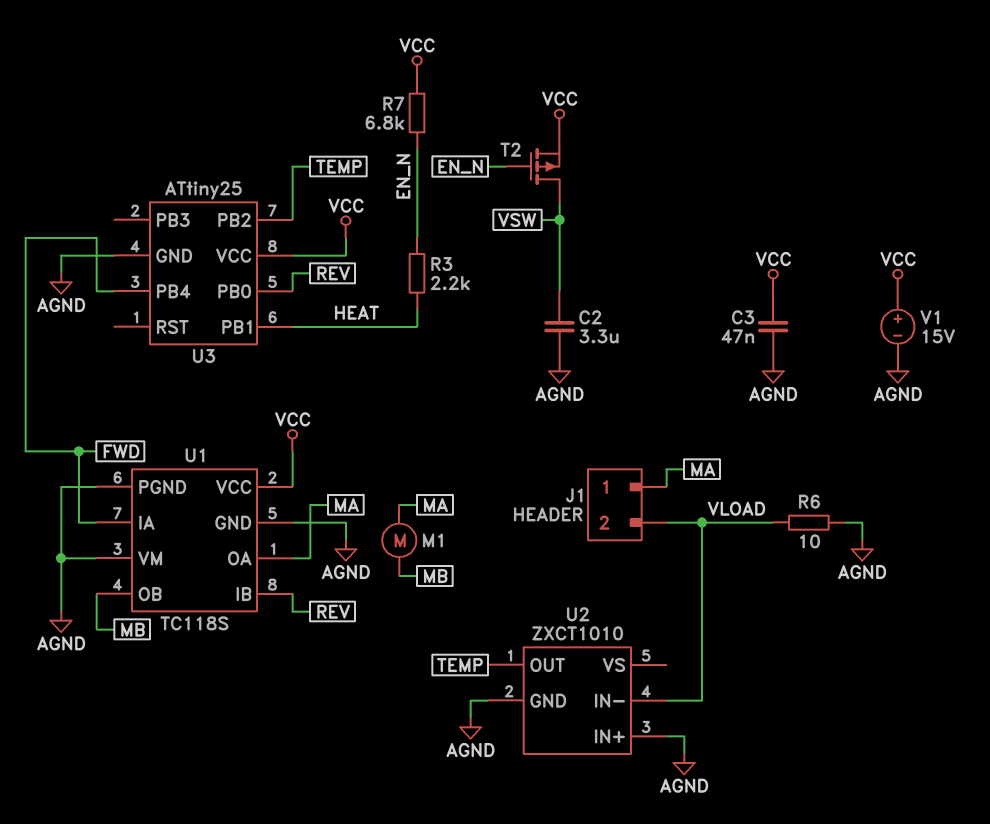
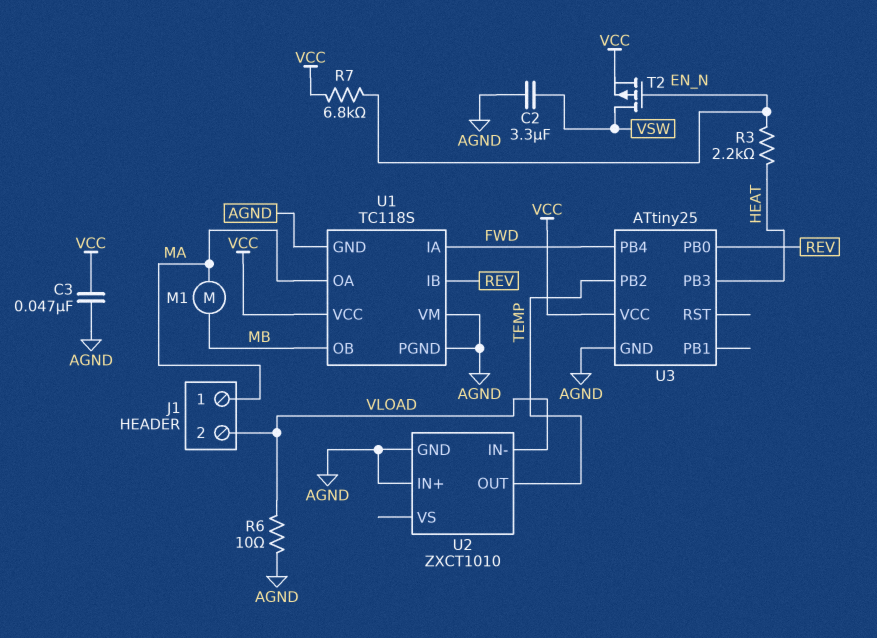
U3 pin PB1: HEAT -> none
U3 pin PB3: none -> HEAT
V1: 15V (plus VCC, minus AGND) -> none

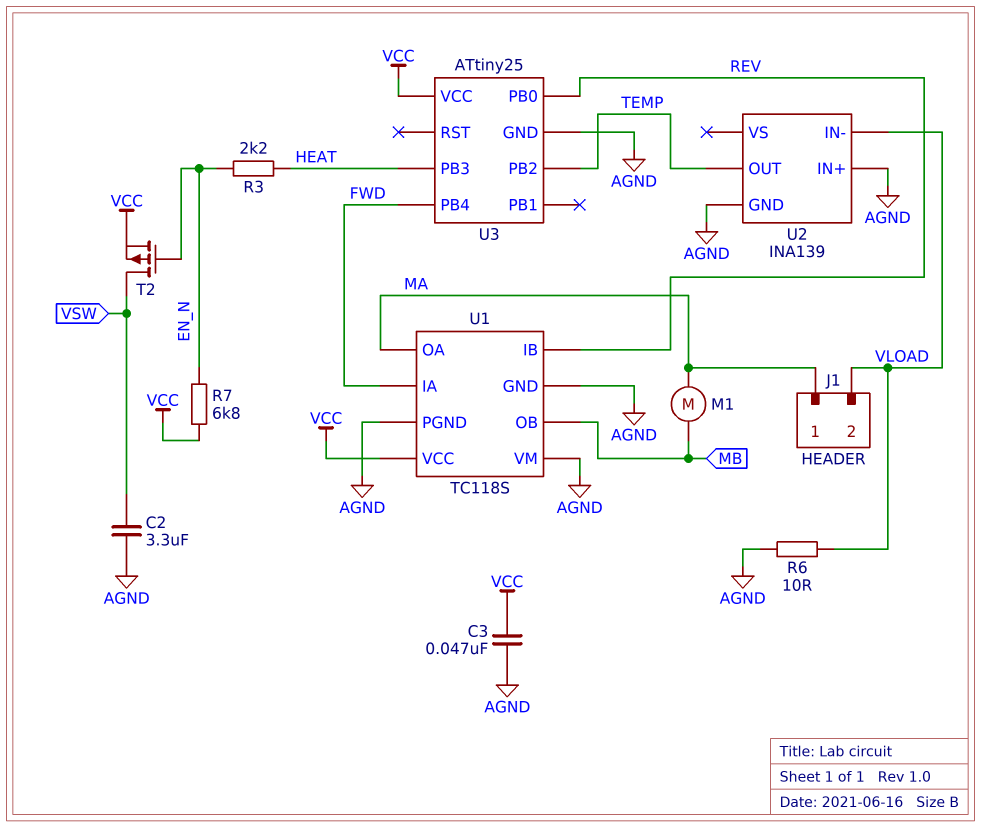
U2: ZXCT1010 -> INA139

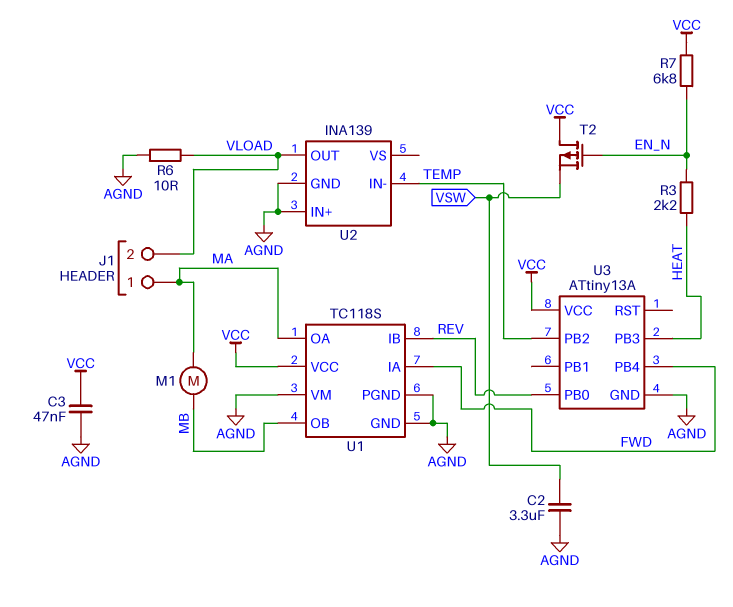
T2: PMOS (G EN_N, D VSW, S VCC) -> PMOS (G EN_N, D VCC, S VSW)
U2 pin IN-: VLOAD -> TEMP
U2 pin OUT: TEMP -> VLOAD
U3: ATtiny25 -> ATtiny13A

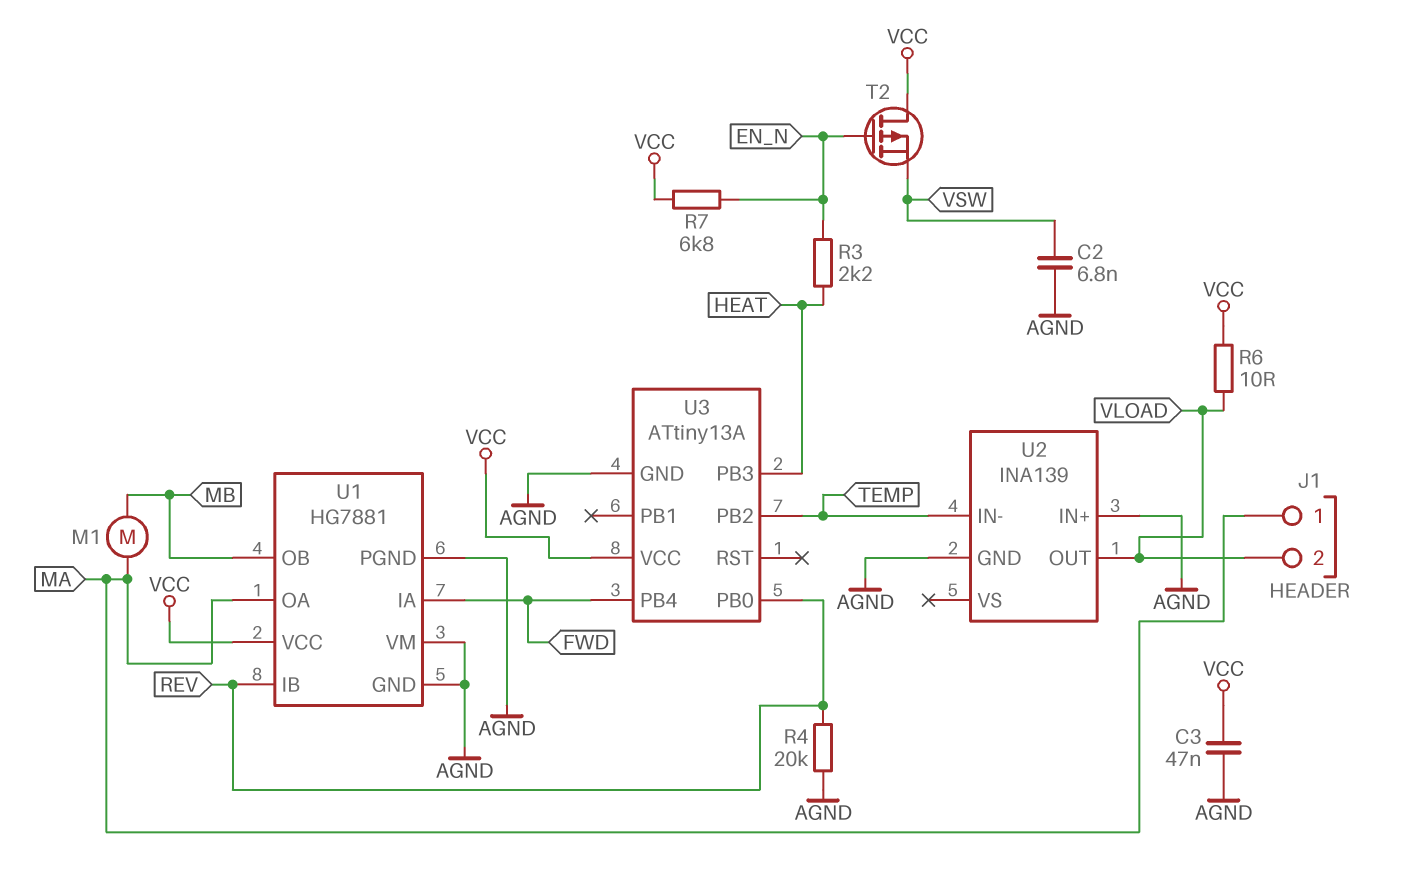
C2: 3.3uF (AGND, VSW) -> 6.8nF (AGND, VSW)
R4: none -> 20k (AGND, REV)
R6: 10 (AGND, VLOAD) -> 10 (VCC, VLOAD)
U1: TC118S -> HG7881

